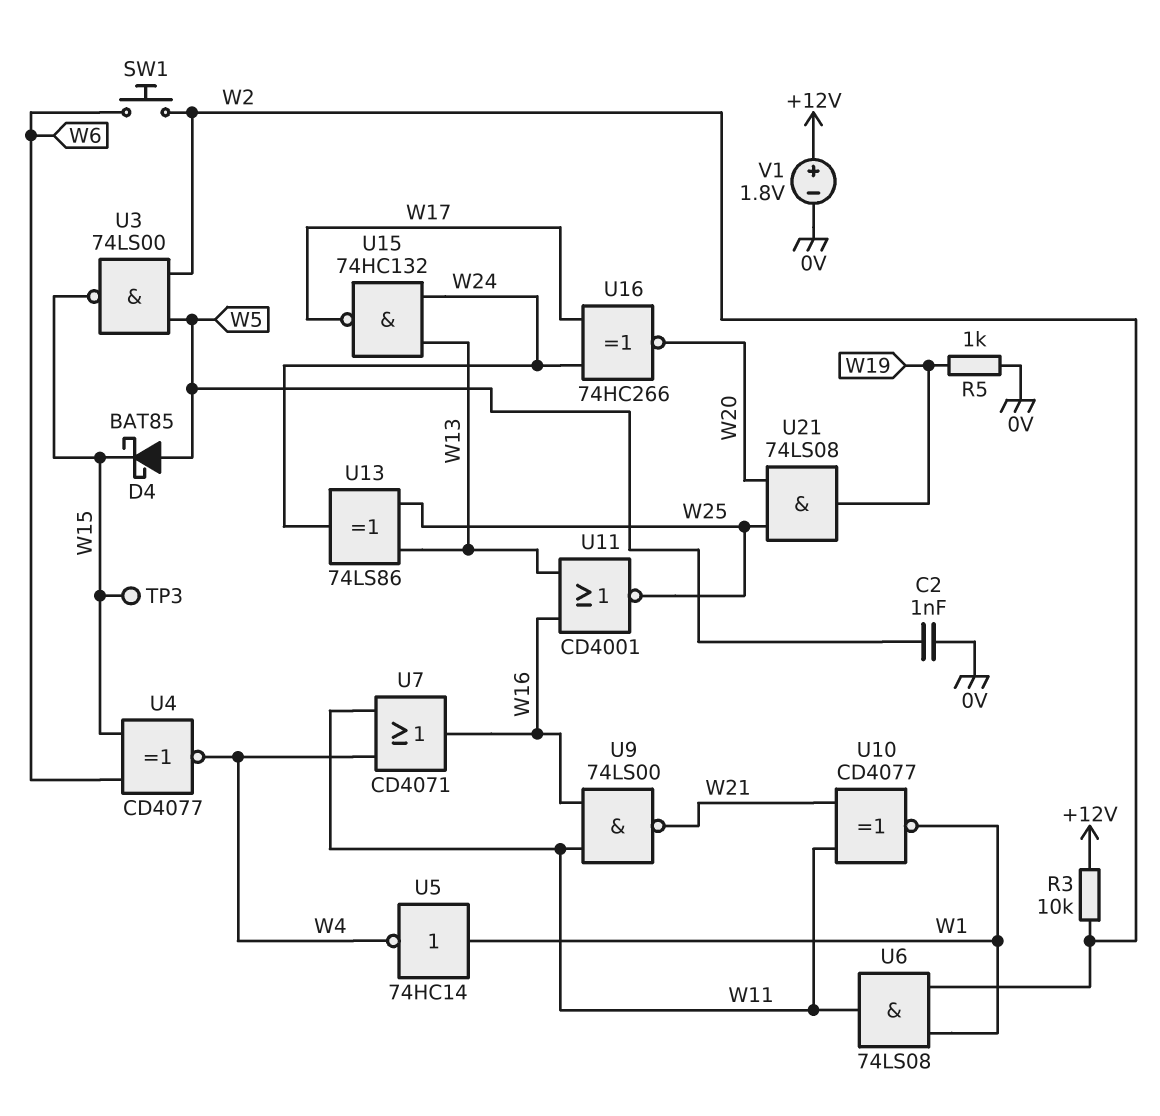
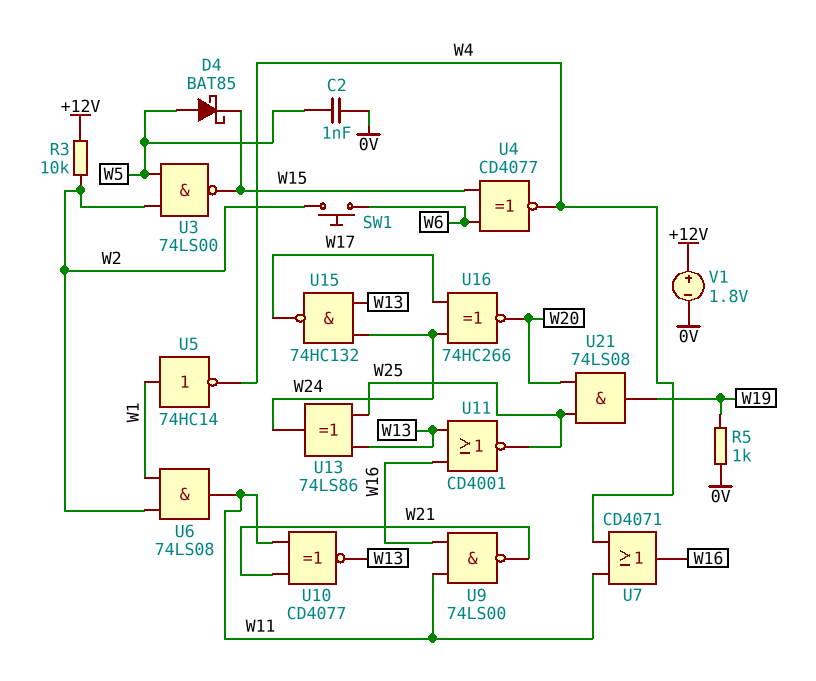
TP3: test point (W15) -> none
U10: XNOR CD4077 (in W11, in W21, out W1) -> XNOR CD4077 (in W11, in W21, out W13)

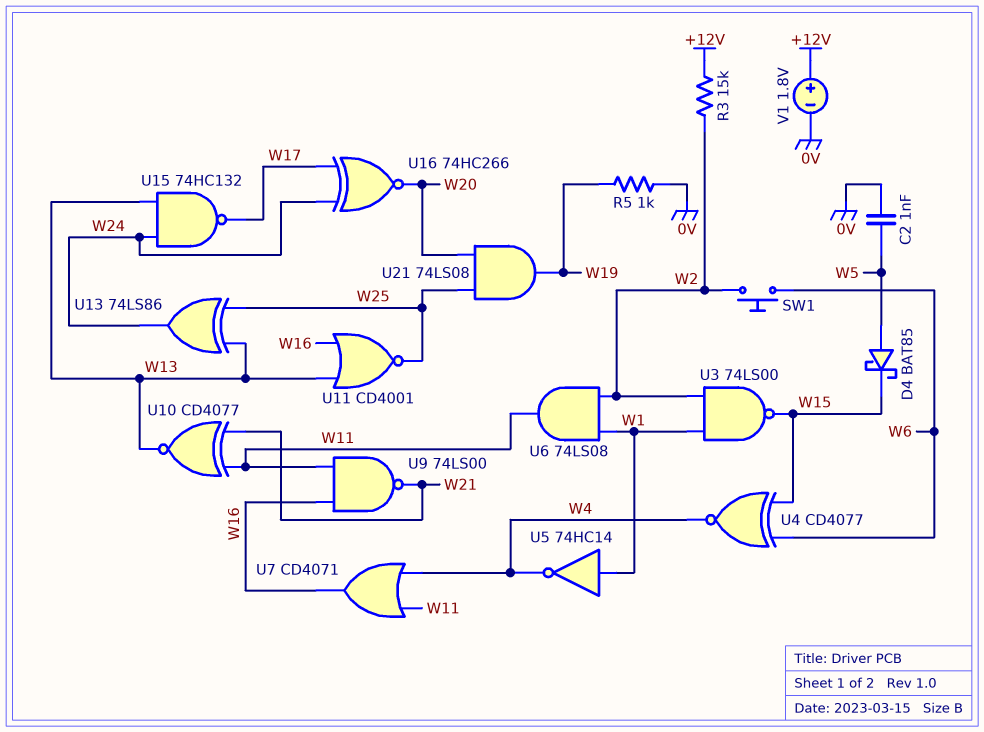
R3: 10k (+12V, W2) -> 15k (+12V, W2)
U3: NAND 74LS00 (in W2, in W5, out W15) -> NAND 74LS00 (in W1, in W2, out W15)

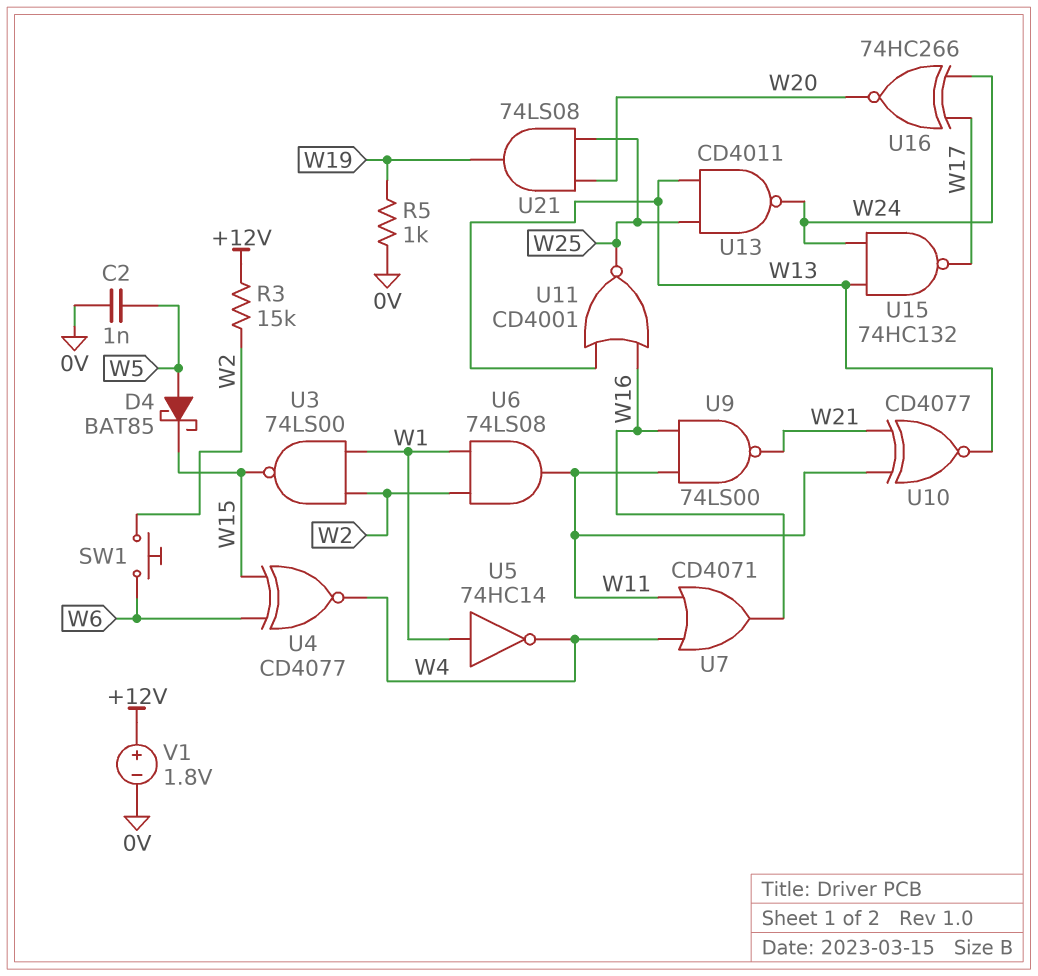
U13: XOR 74LS86 (in W13, in W25, out W24) -> NAND CD4011 (in W13, in W25, out W24)

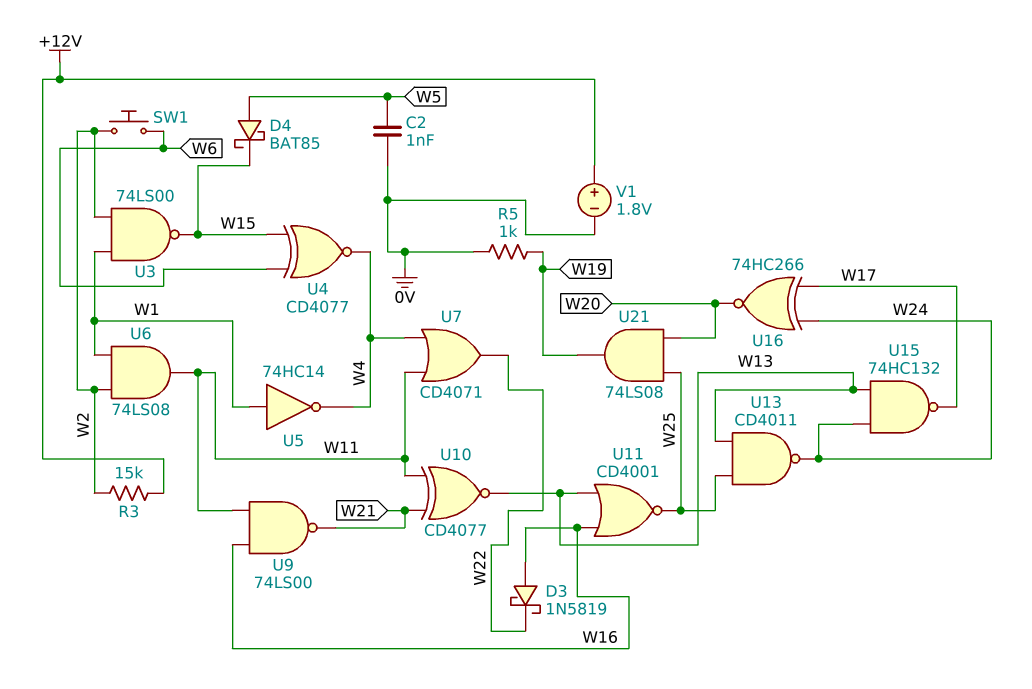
D3: none -> schottky 1N5819 (A W16, K W22)
U7: OR CD4071 (in W4, in W11, out W16) -> OR CD4071 (in W4, in W11, out W22)

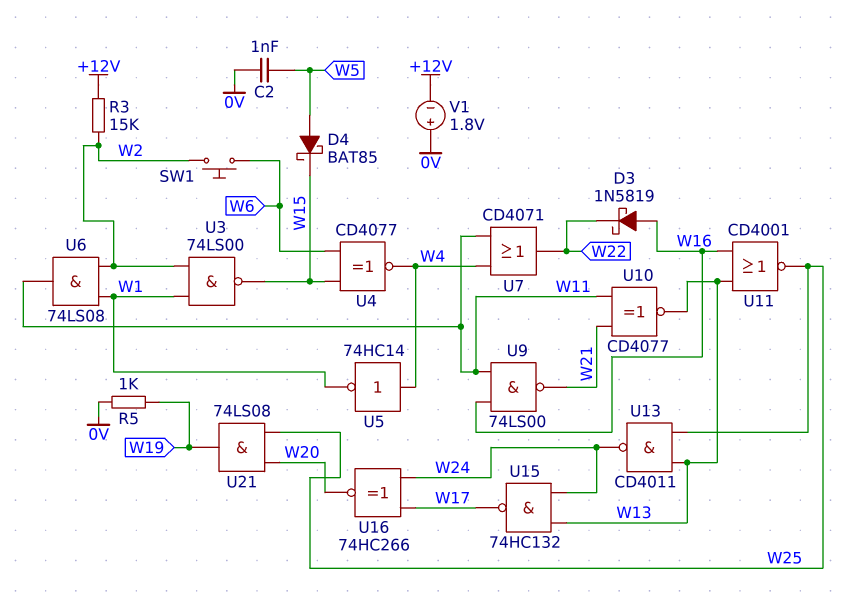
U5: NOT 74HC14 (in W1, out W4) -> NOT 74HC14 (in W4, out W1)
V1: 1.8V (plus +12V, minus 0V) -> 1.8V (plus 0V, minus +12V)

